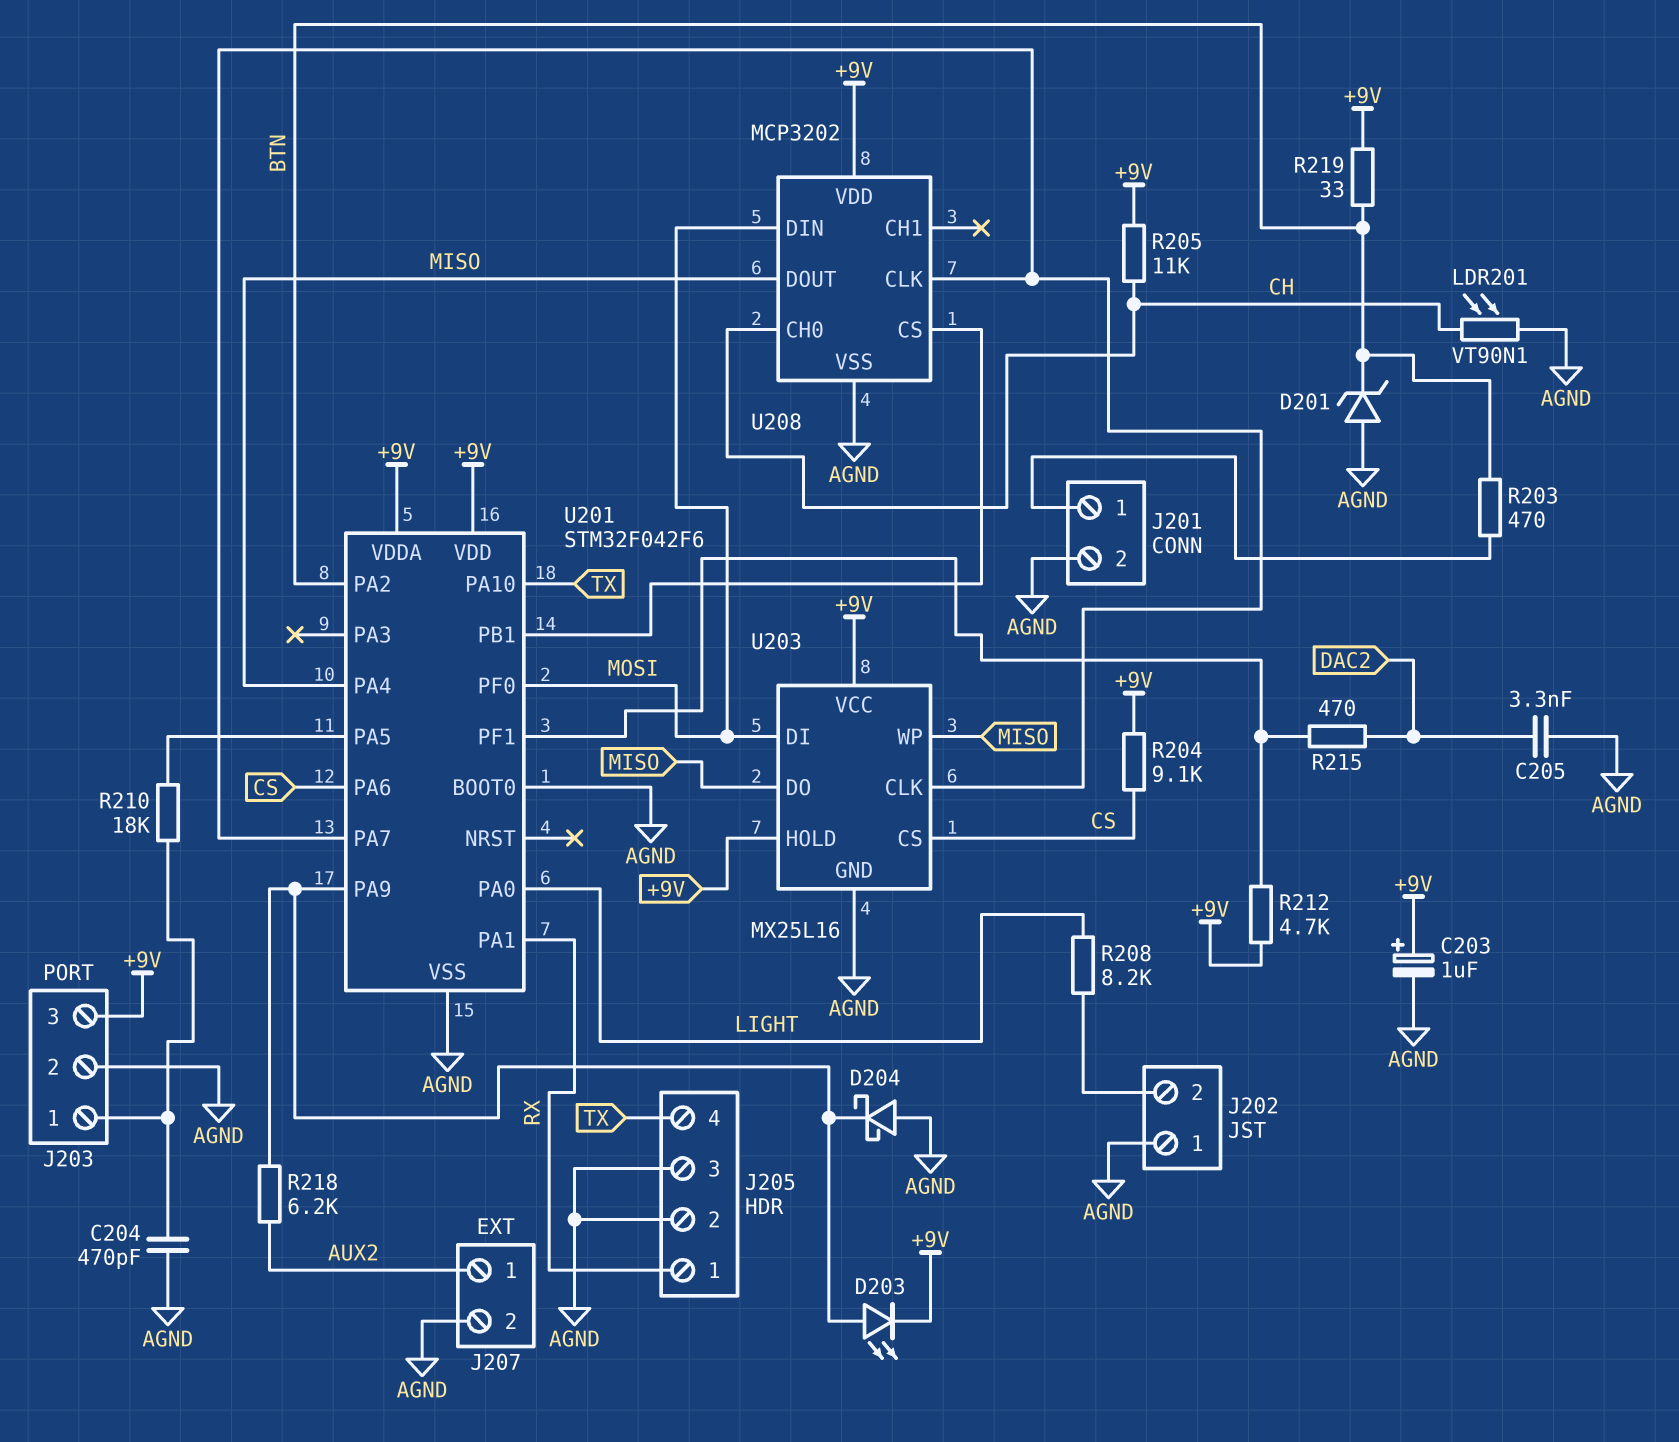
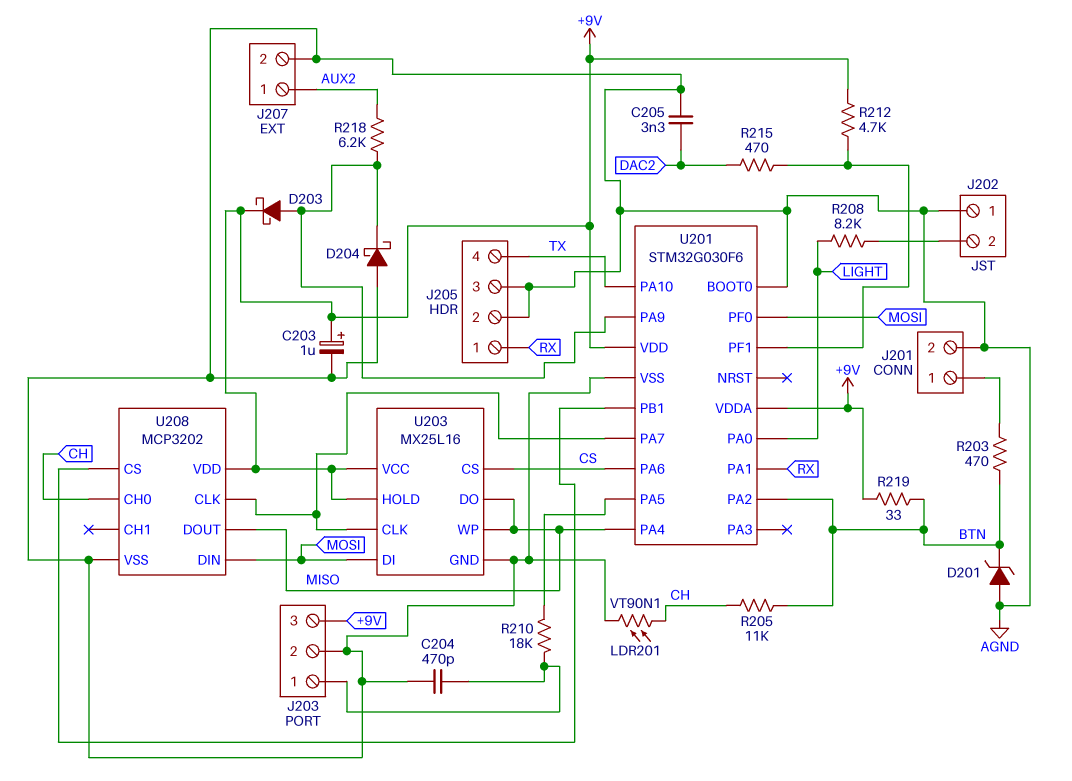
D203: LED (A U201/PA9, K +9V) -> schottky (A U201/PA9, K +9V)
R204: 9.1k (+9V, CS) -> none
R205: 11k (+9V, CH) -> 11k (BTN, CH)
U201: STM32F042F6 -> STM32G030F6

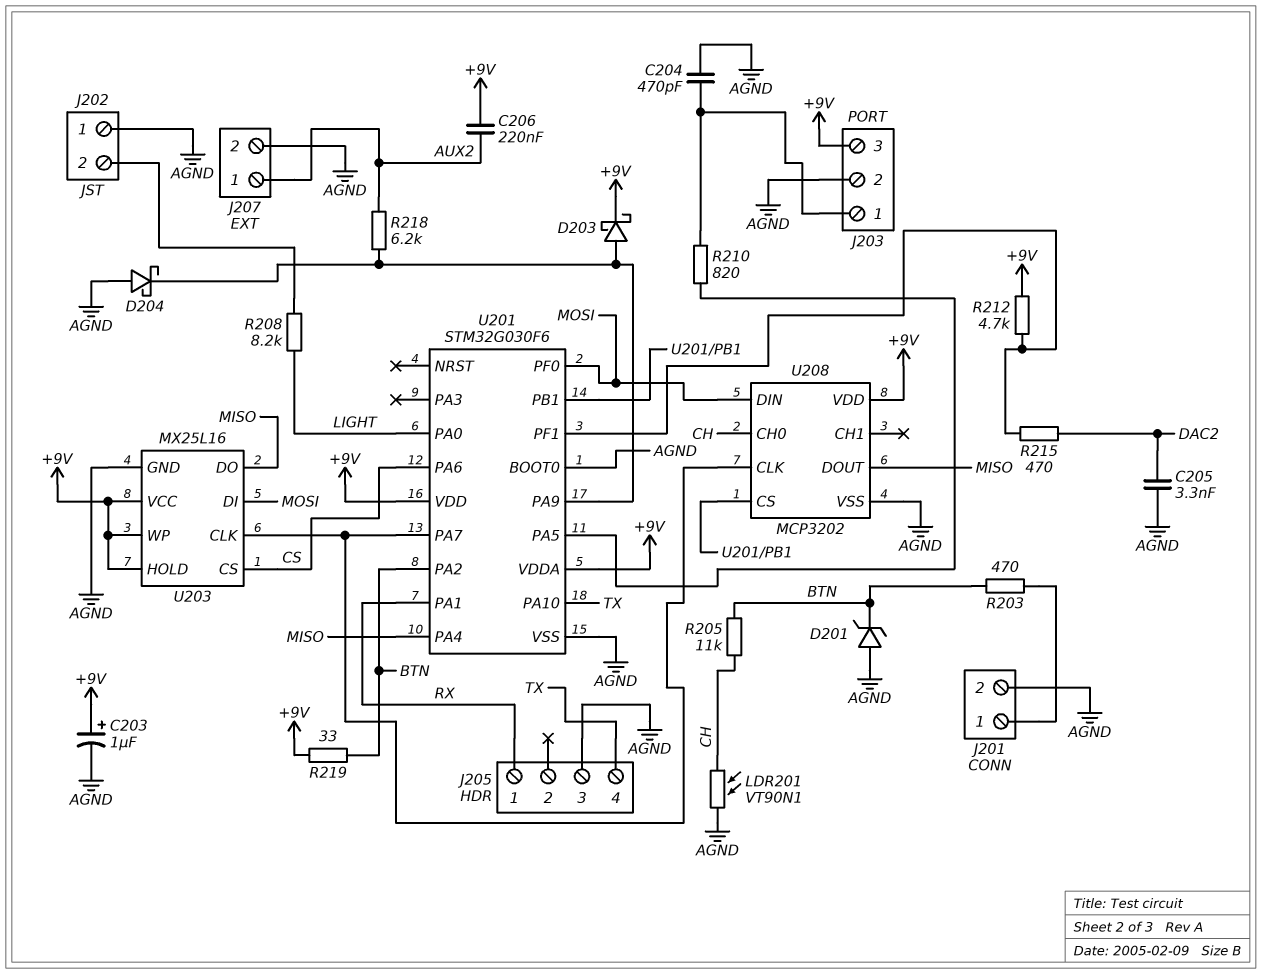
C206: none -> 220nF (+9V, AUX2)
J205 pin 2: AGND -> none
R210: 18k (J203/1, U201/PA5) -> 820 (J203/1, U201/PA5)
U203 pin WP: MISO -> +9V

